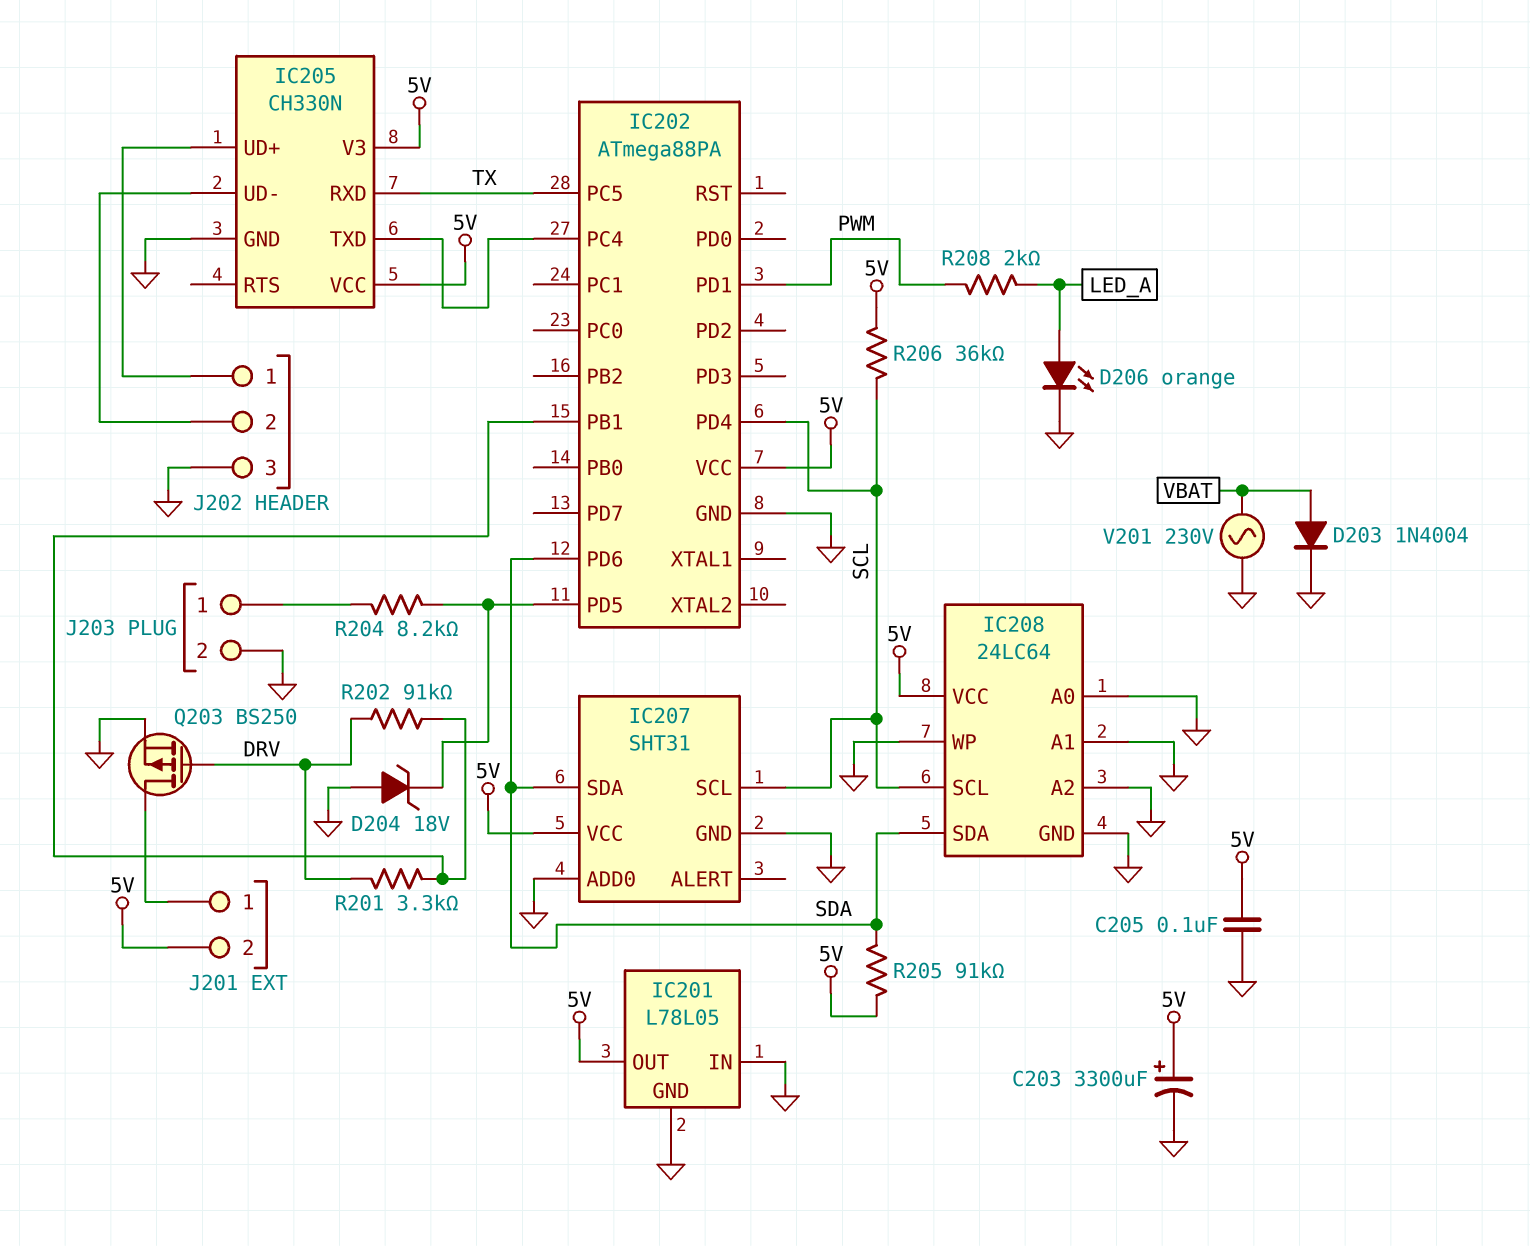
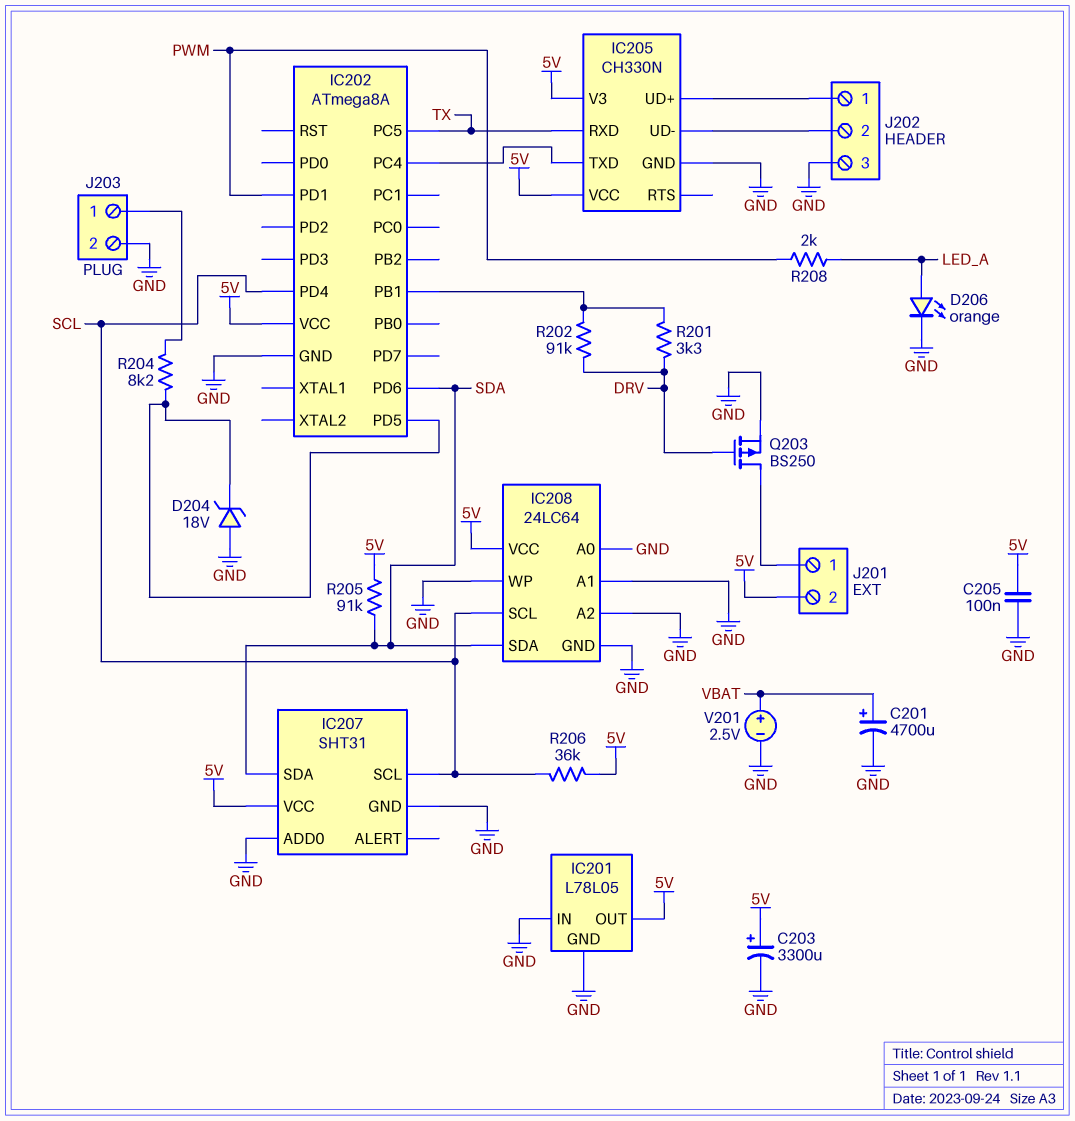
C201: none -> 4700uF (plus VBAT, minus GND)
D203: diode 1N4004 (A VBAT, K GND) -> none
IC202: ATmega88PA -> ATmega8A
V201: AC 230V (GND, VBAT) -> 2.5V (plus VBAT, minus GND)

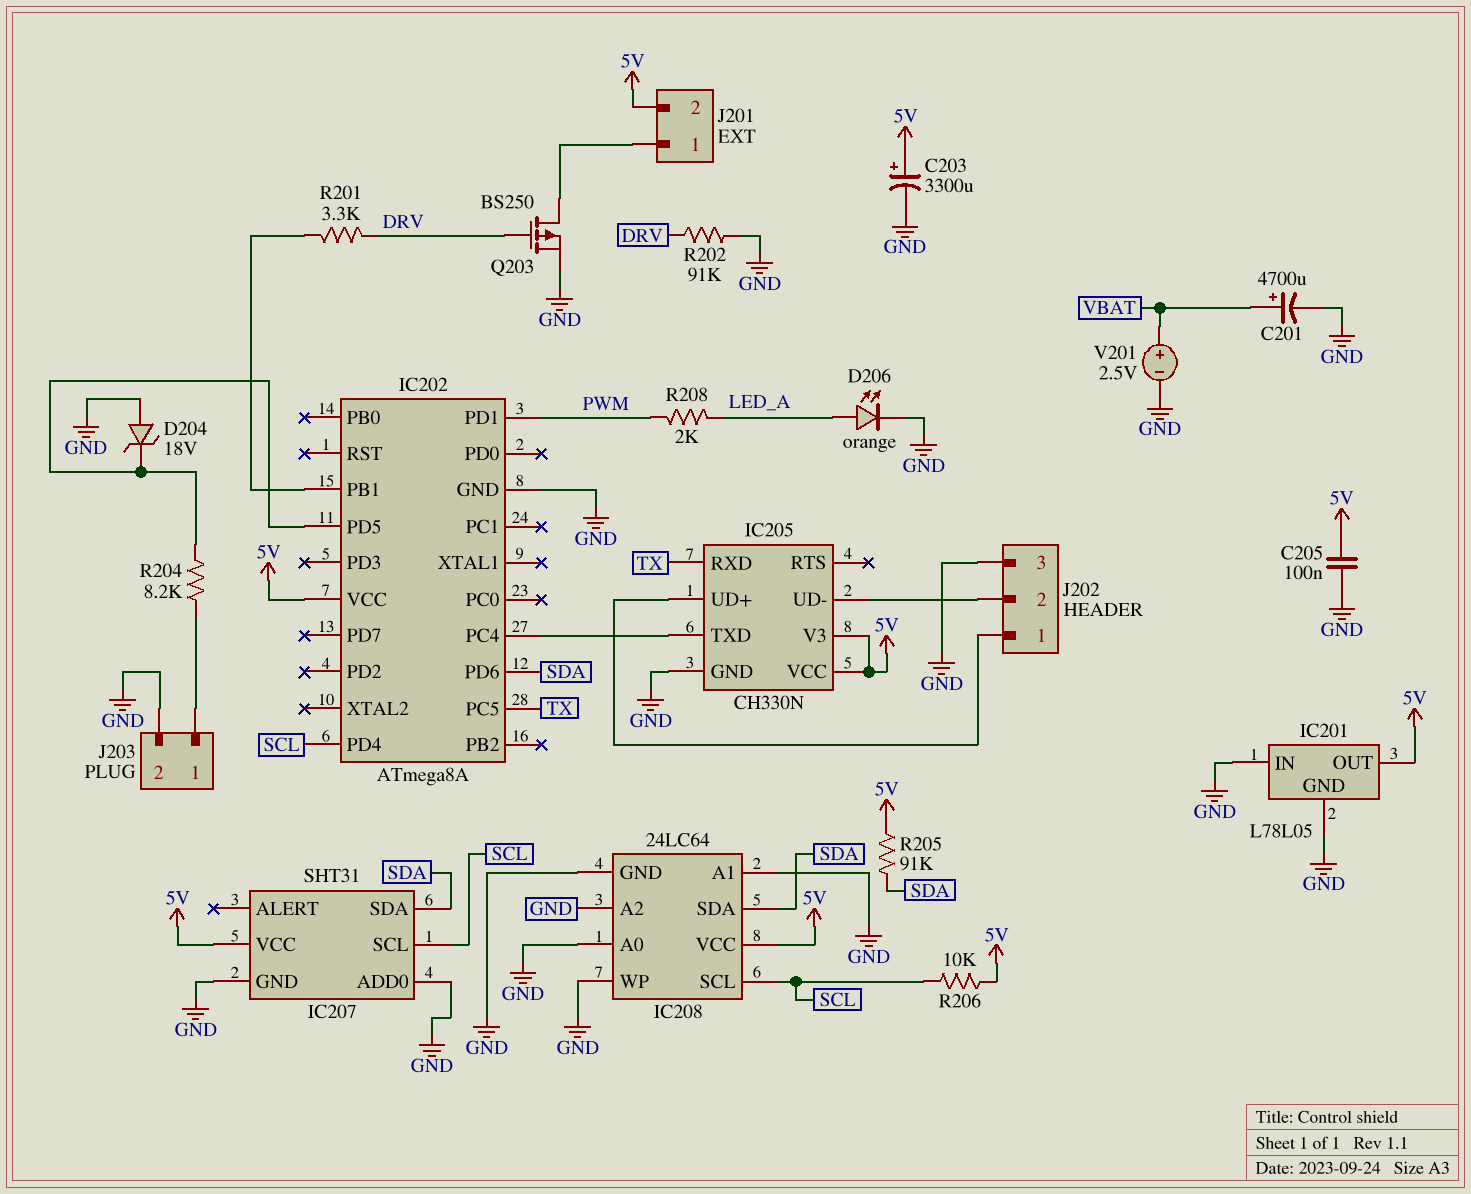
R202: 91k (DRV, IC202/PB1) -> 91k (DRV, GND)
R206: 36k (5V, SCL) -> 10k (5V, SCL)

